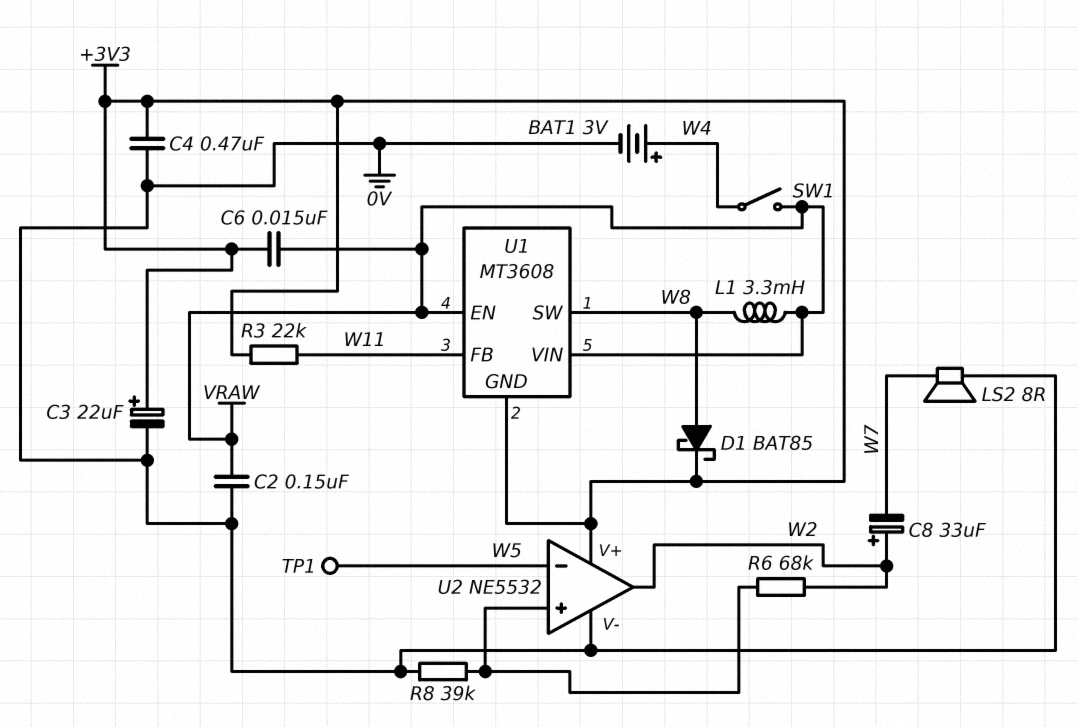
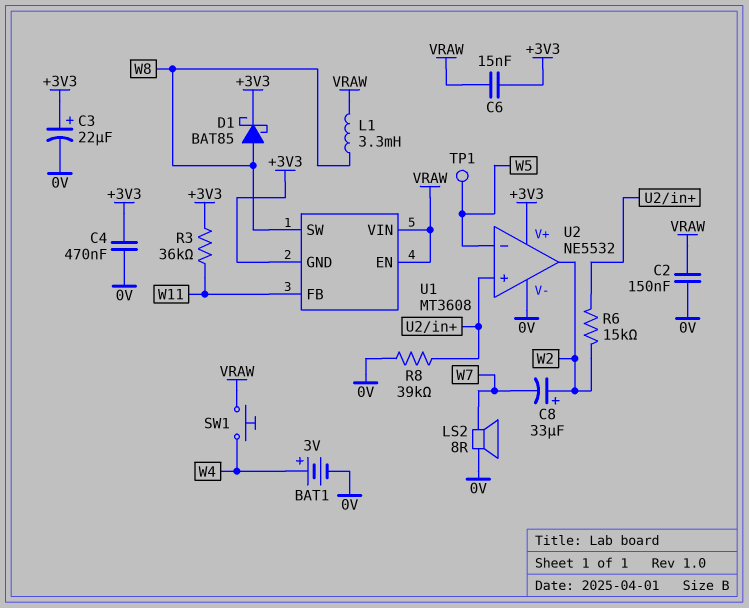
R3: 22k (+3V3, W11) -> 36k (+3V3, W11)
R6: 68k (U2/in+, W2) -> 15k (U2/in+, W2)
SW1: switch (VRAW, W4) -> button (VRAW, W4)

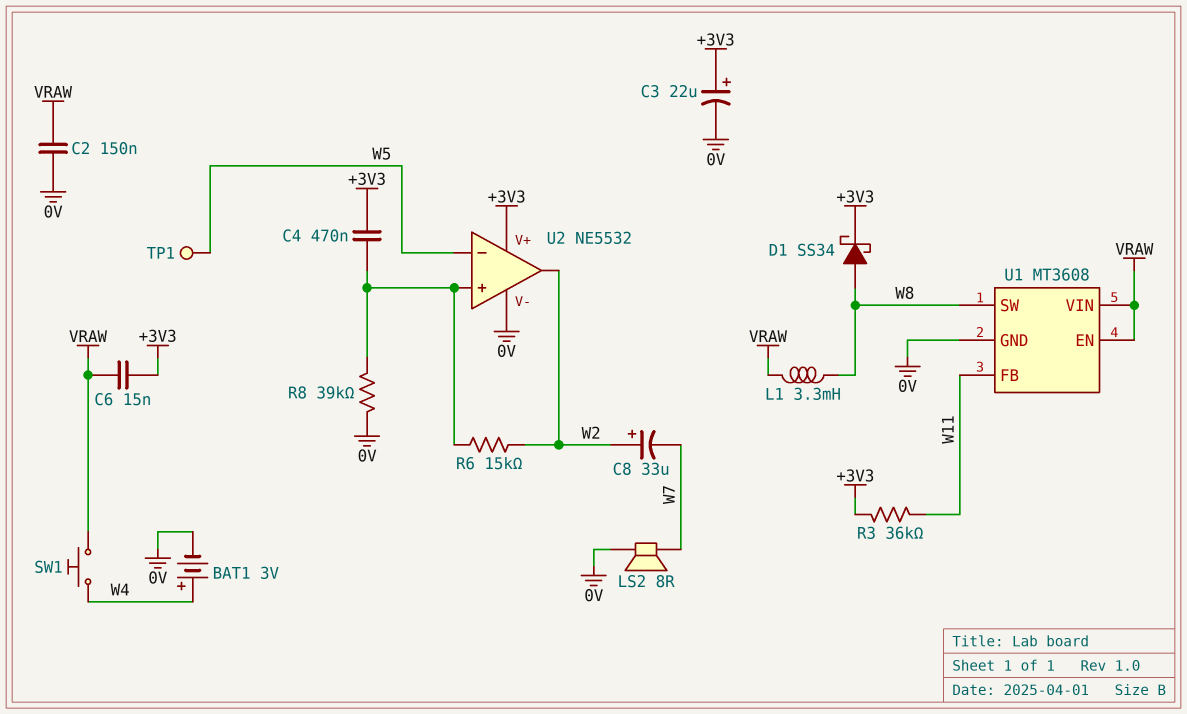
C4: 470nF (+3V3, 0V) -> 470nF (+3V3, U2/in+)
D1: schottky BAT85 (A W8, K +3V3) -> schottky SS34 (A W8, K +3V3)
U1 pin GND: +3V3 -> 0V

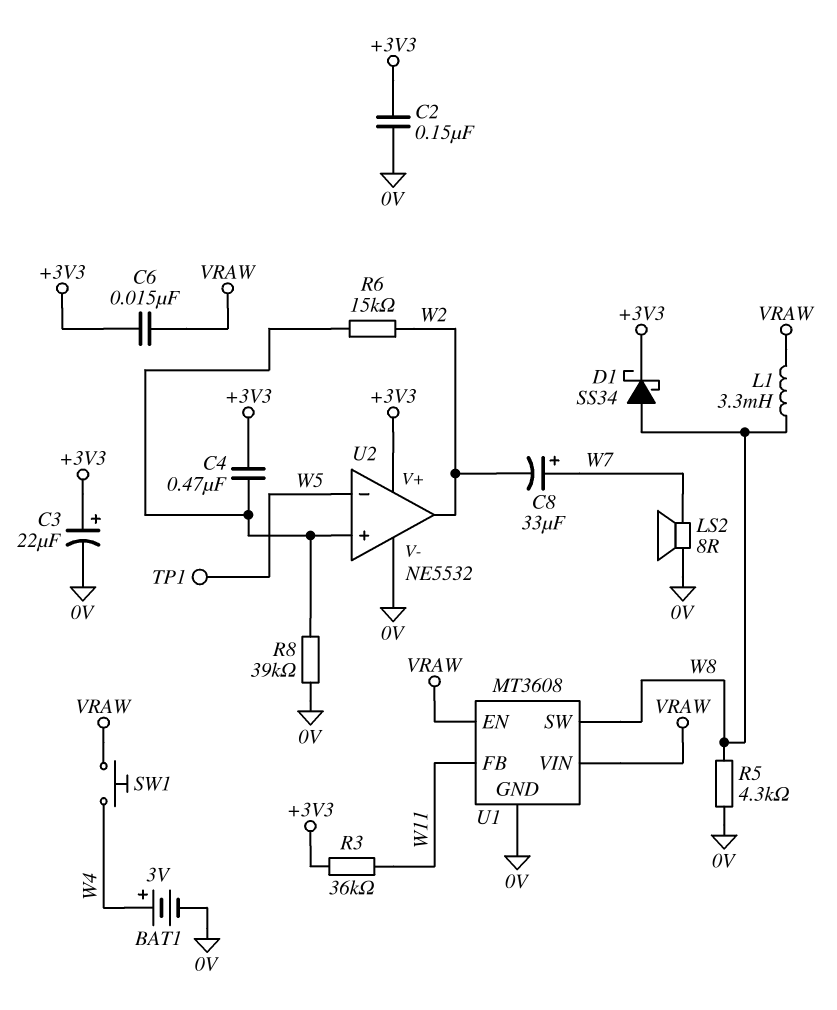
C2: 150nF (0V, VRAW) -> 150nF (+3V3, 0V)
C8: 33uF (plus W2, minus W7) -> 33uF (plus W7, minus W2)
R5: none -> 4.3k (0V, W8)

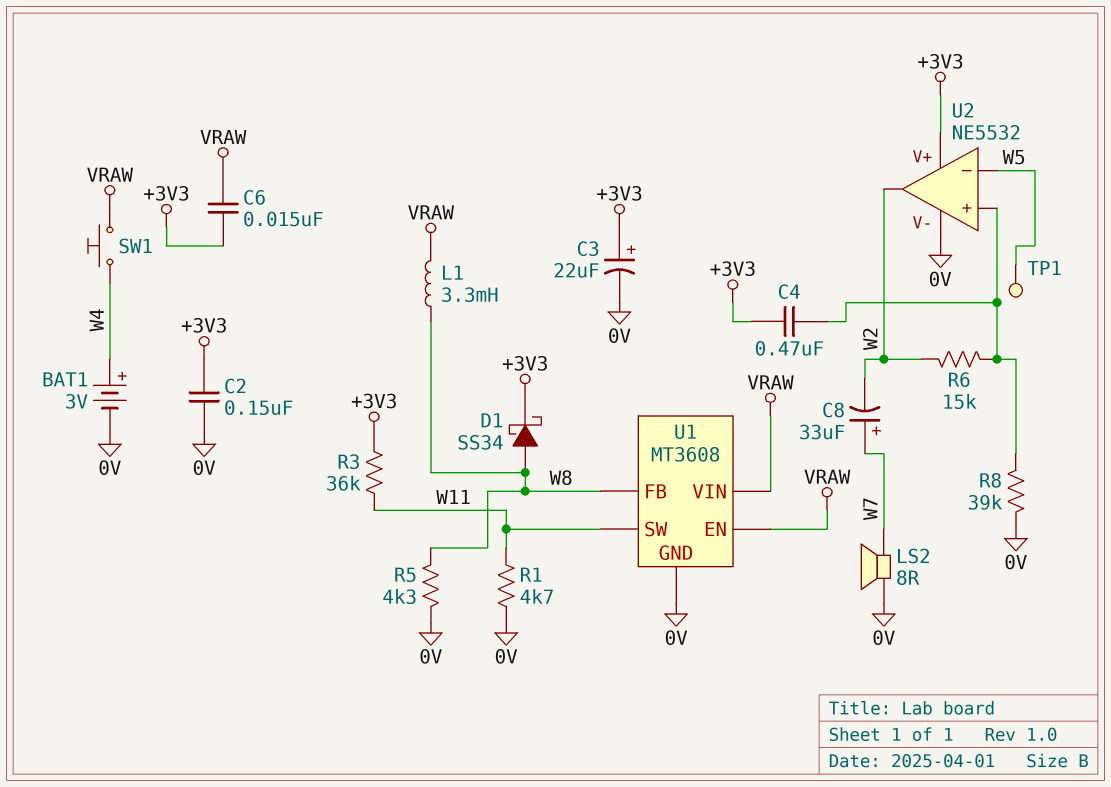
R1: none -> 4.7k (0V, W11)
U1 pin FB: W11 -> W8
U1 pin SW: W8 -> W11

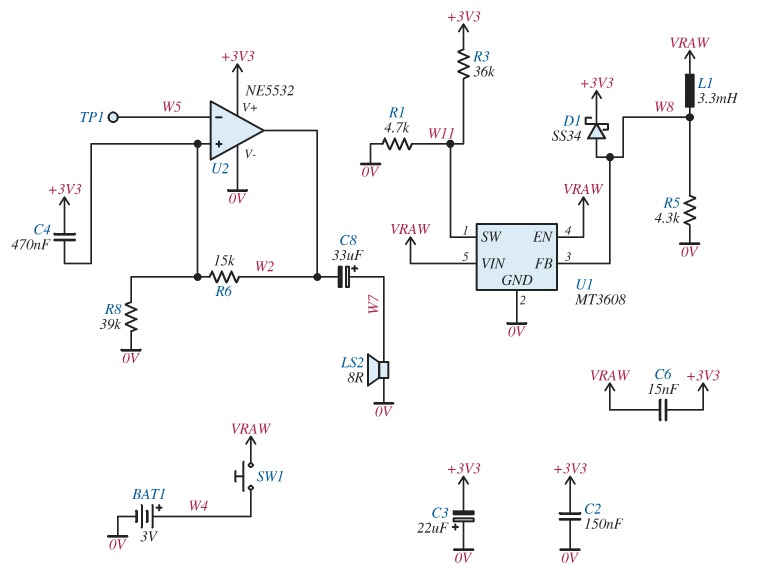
C3: 22uF (plus +3V3, minus 0V) -> 22uF (plus 0V, minus +3V3)

